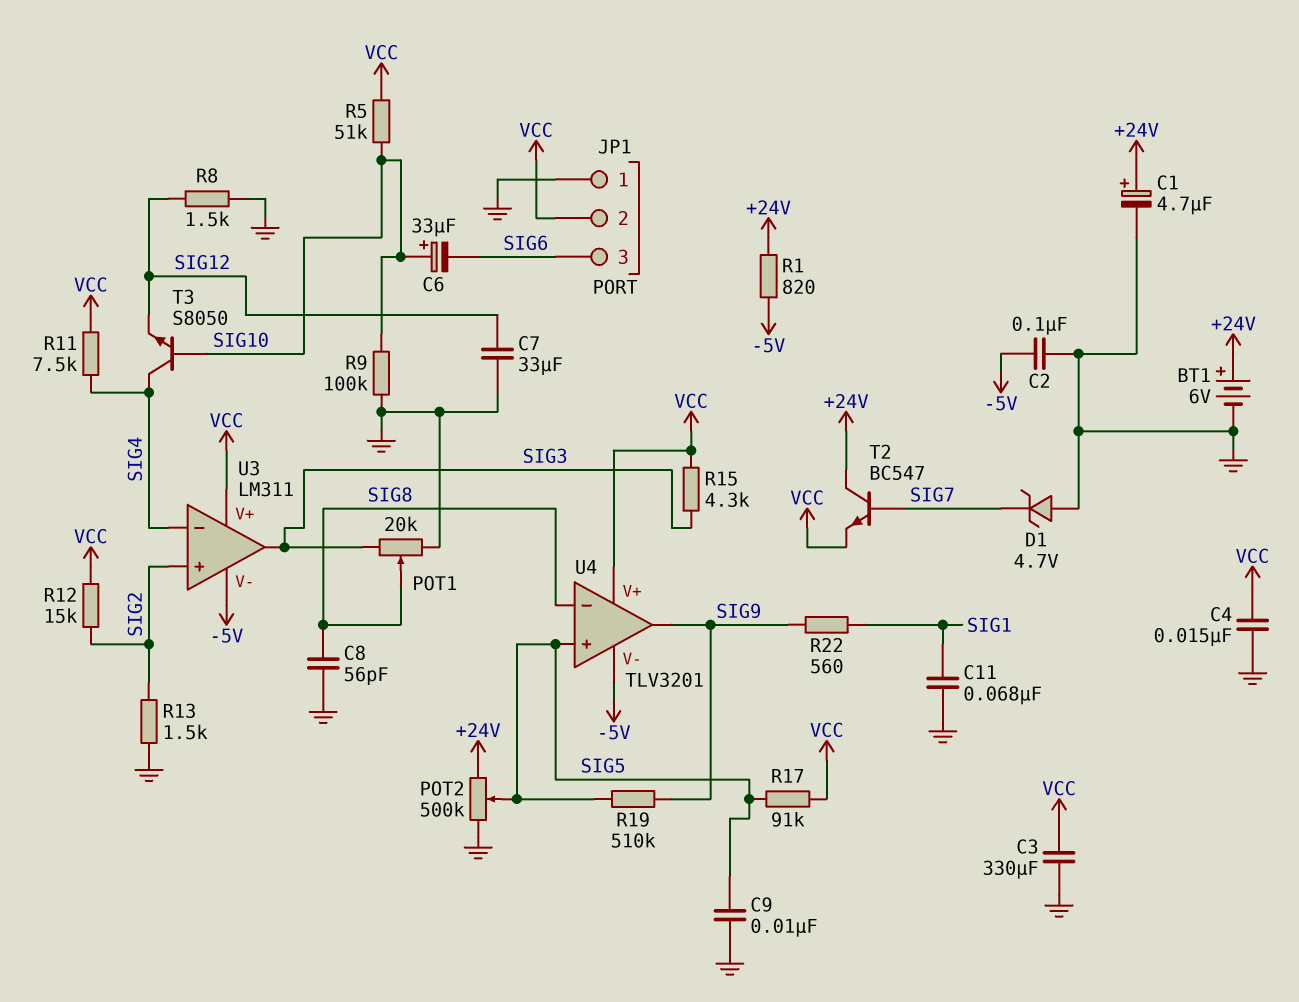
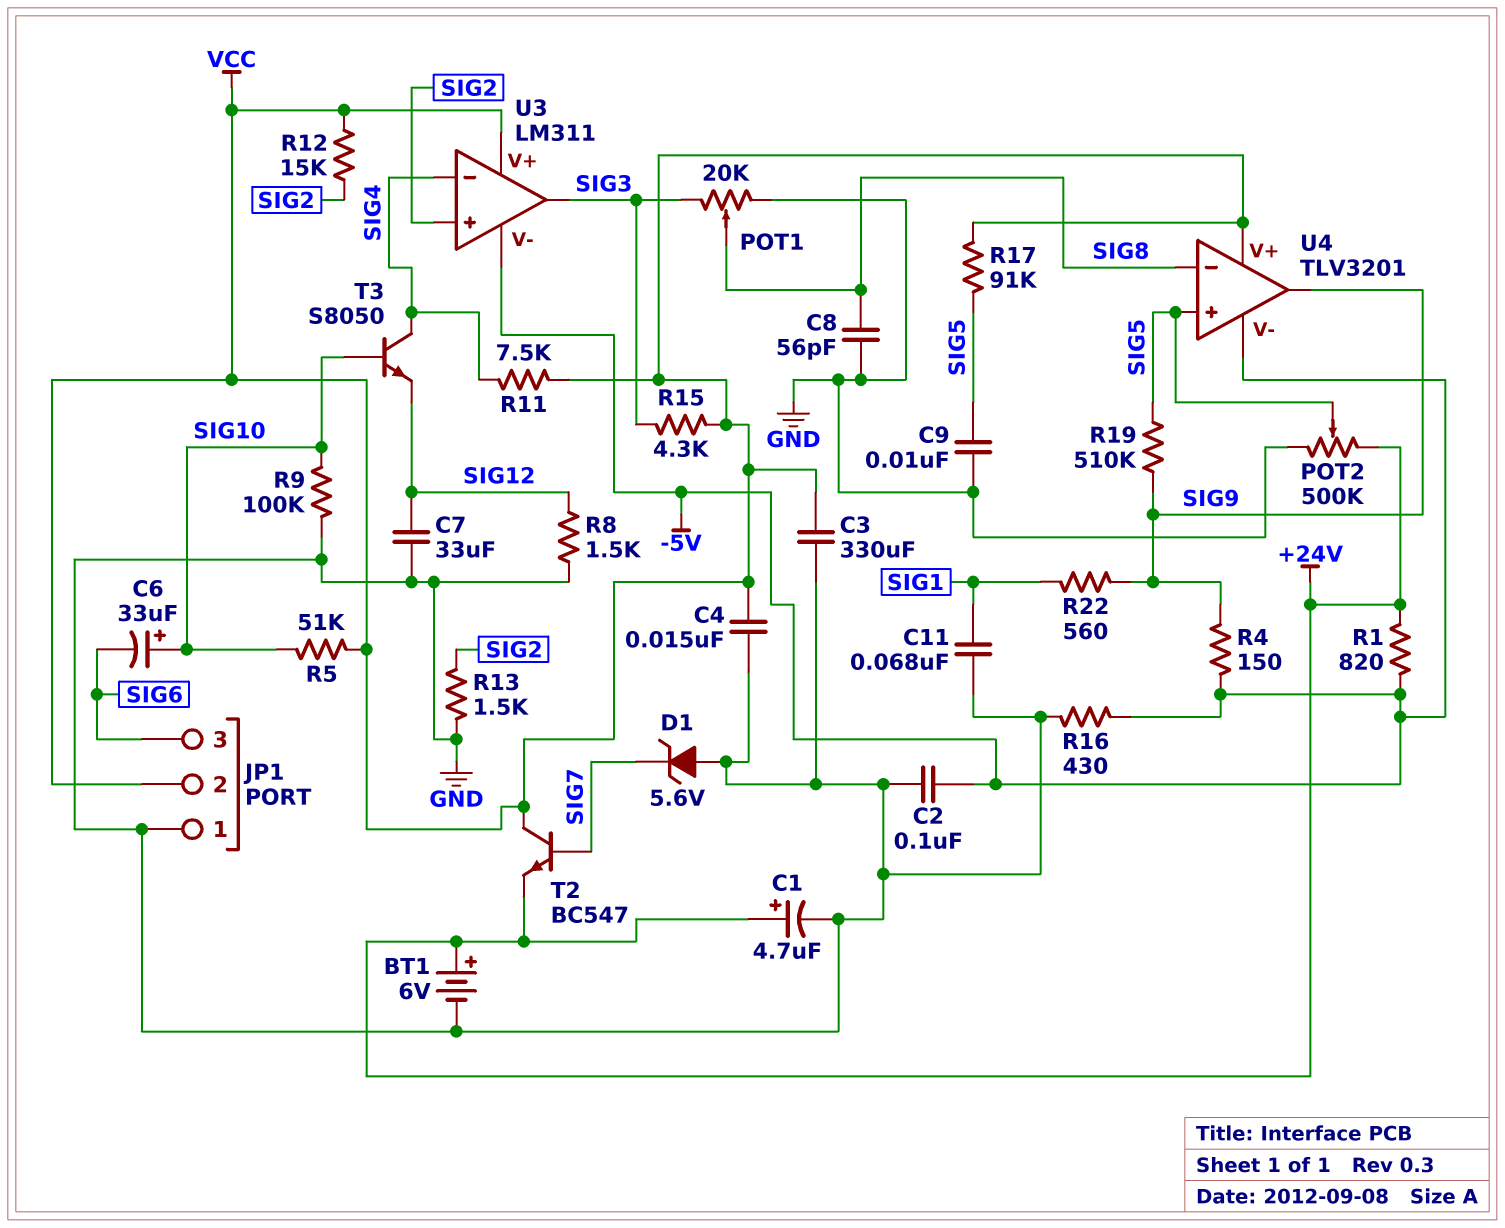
D1: zener 4.7V (A GND, K SIG7) -> zener 5.6V (A GND, K SIG7)
R4: none -> 150 (-5V, SIG9)
R16: none -> 430 (-5V, GND)
T2: NPN BC547 (B SIG7, C +24V, E VCC) -> NPN BC547 (B SIG7, C VCC, E +24V)

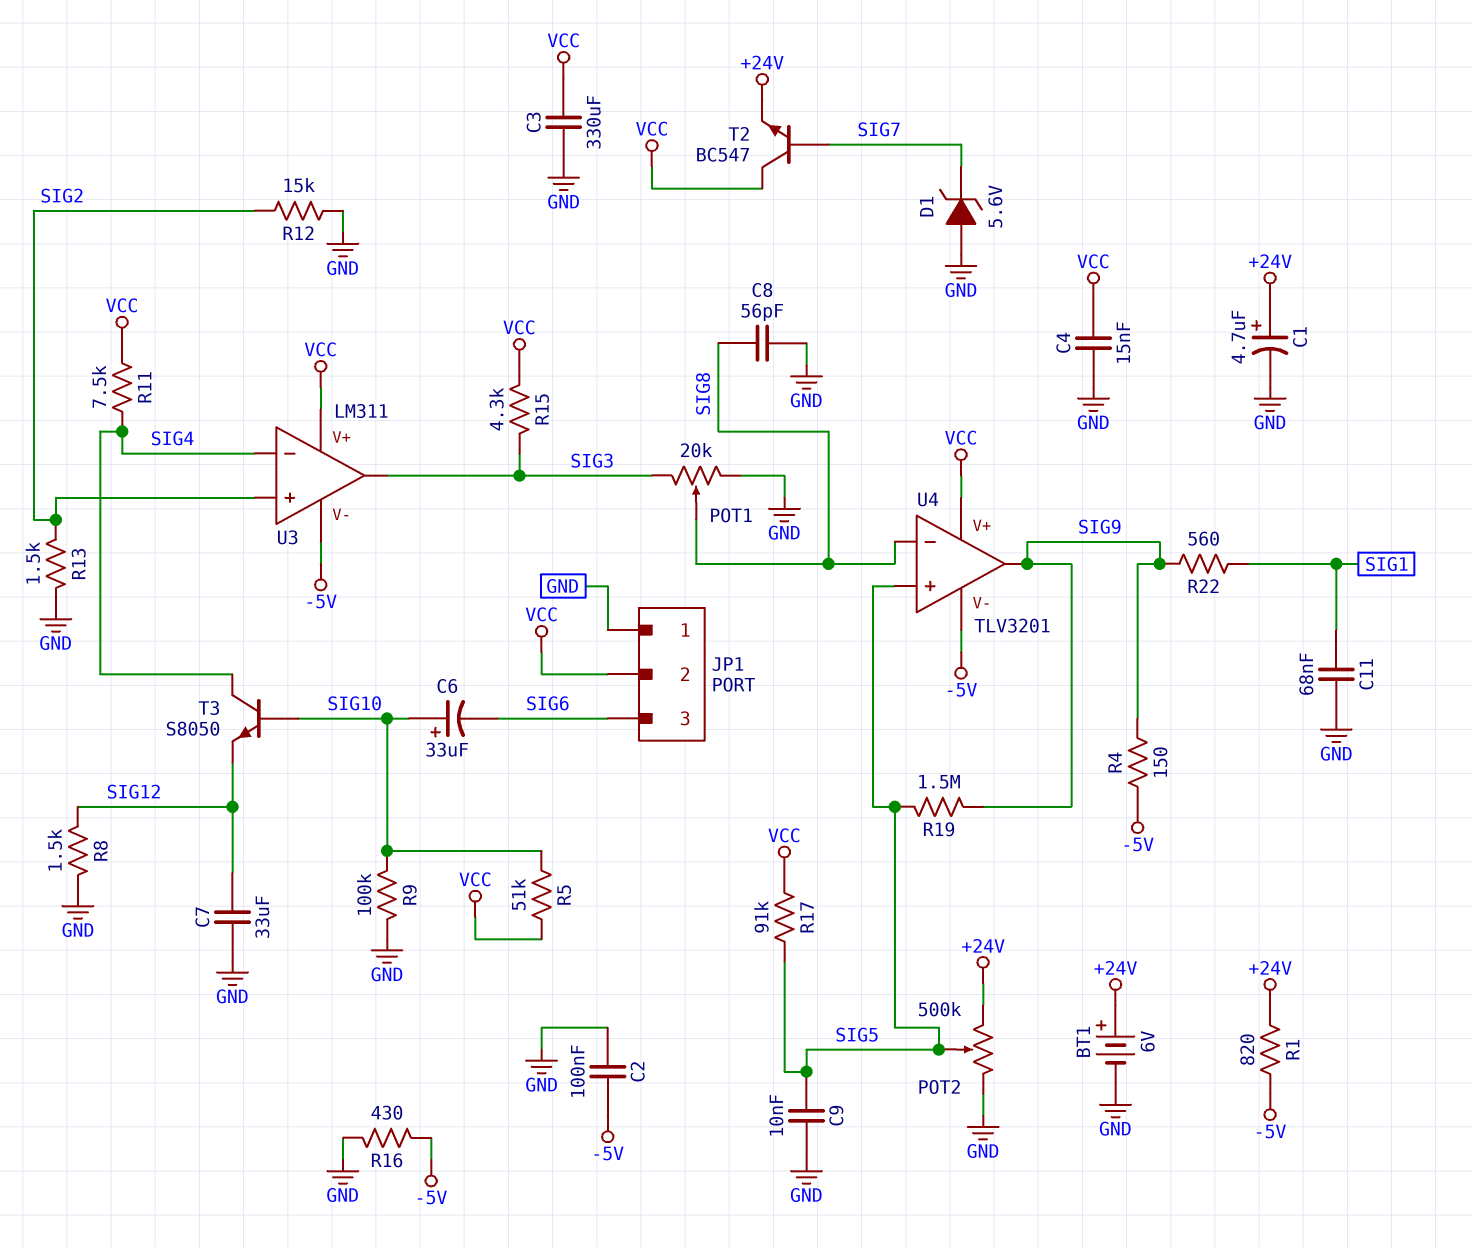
R12: 15k (SIG2, VCC) -> 15k (GND, SIG2)
R19: 510k (SIG5, SIG9) -> 1.5M (SIG5, SIG9)

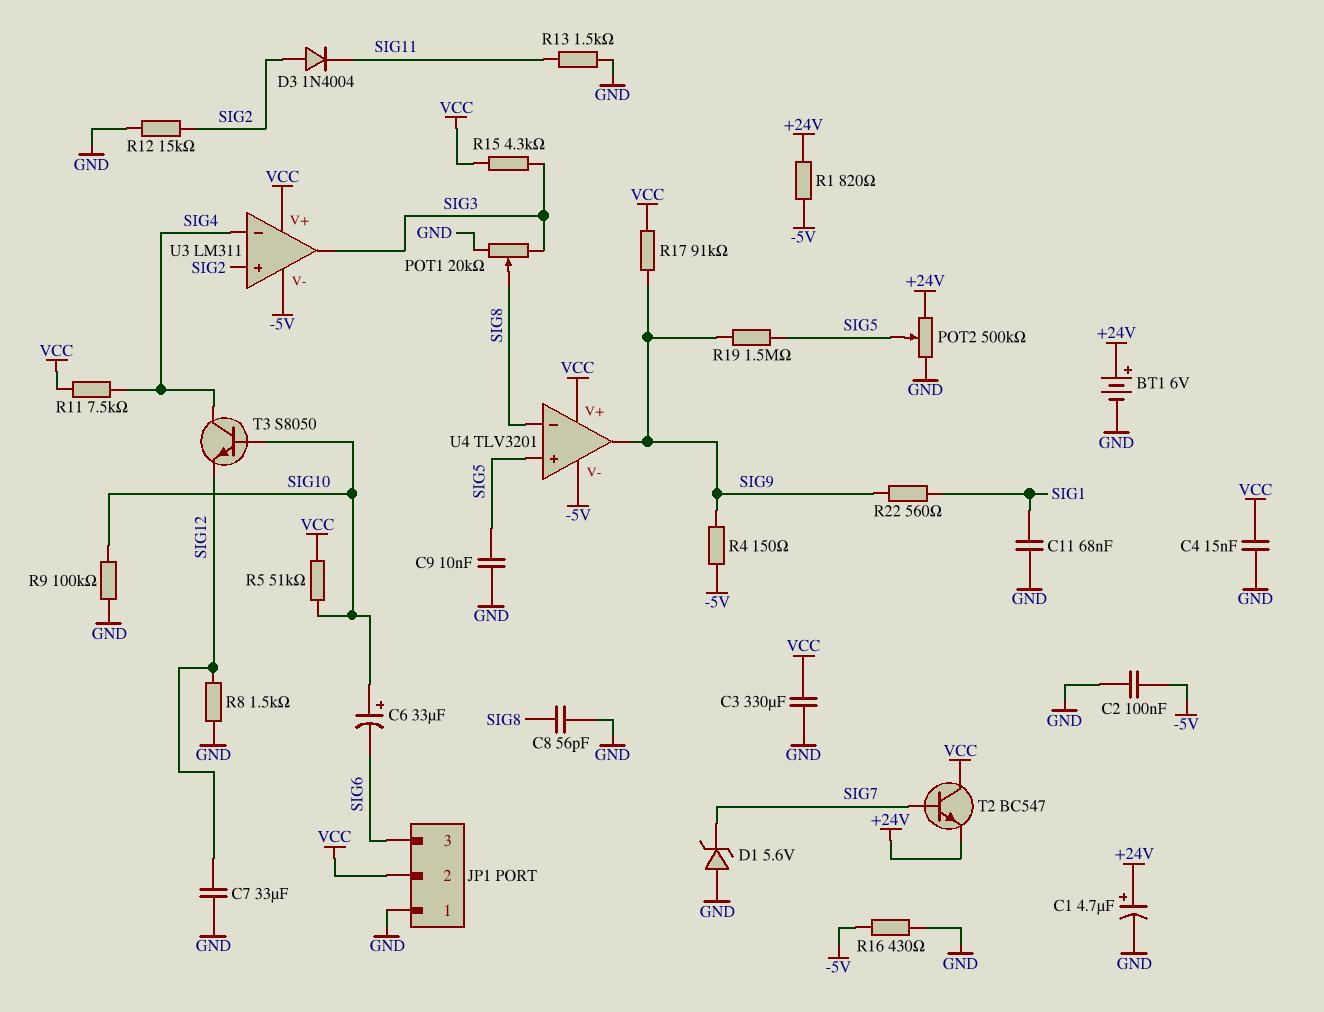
D3: none -> diode 1N4004 (A SIG2, K SIG11)
R13: 1.5k (GND, SIG2) -> 1.5k (GND, SIG11)
R17: 91k (SIG5, VCC) -> 91k (SIG9, VCC)

